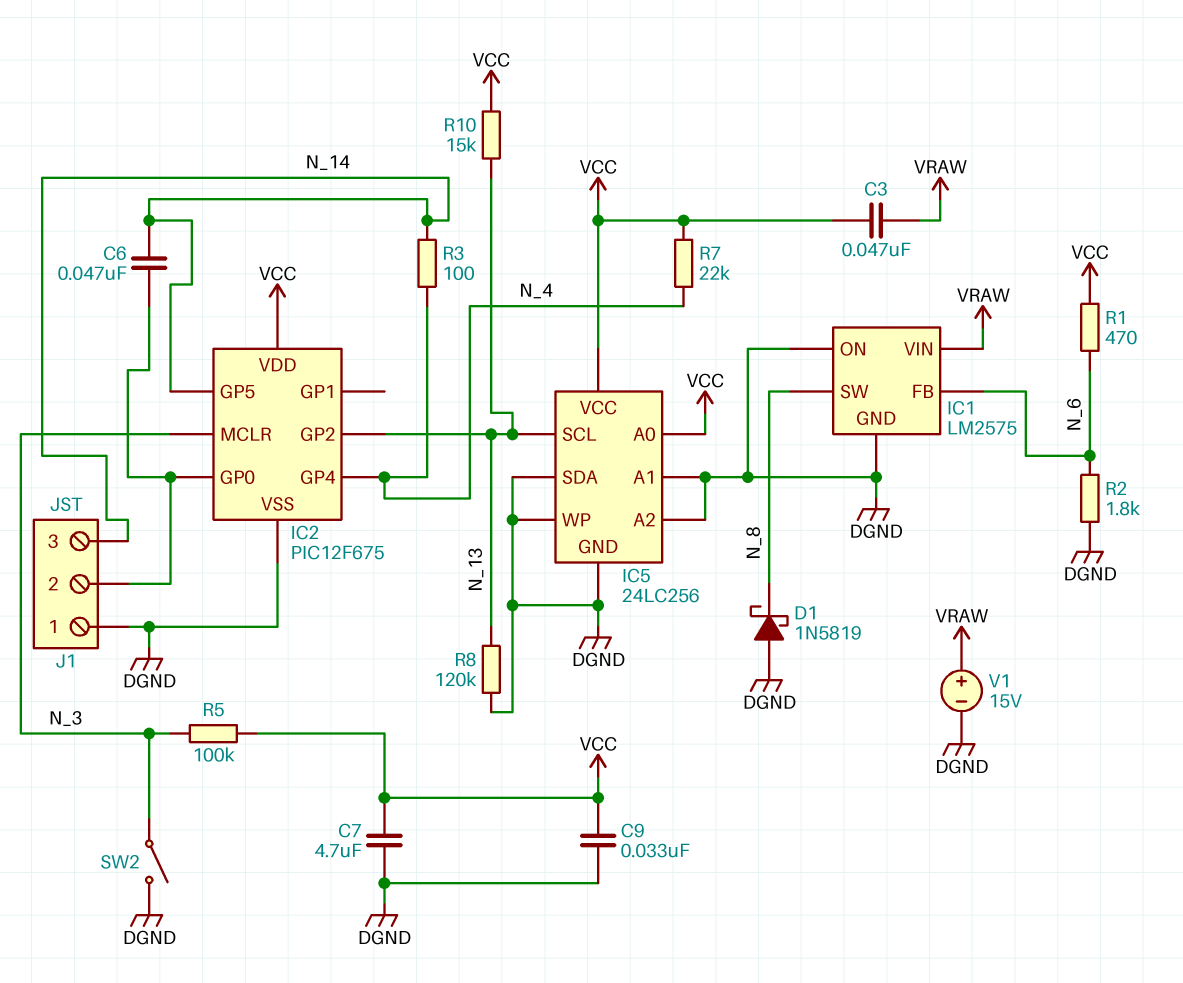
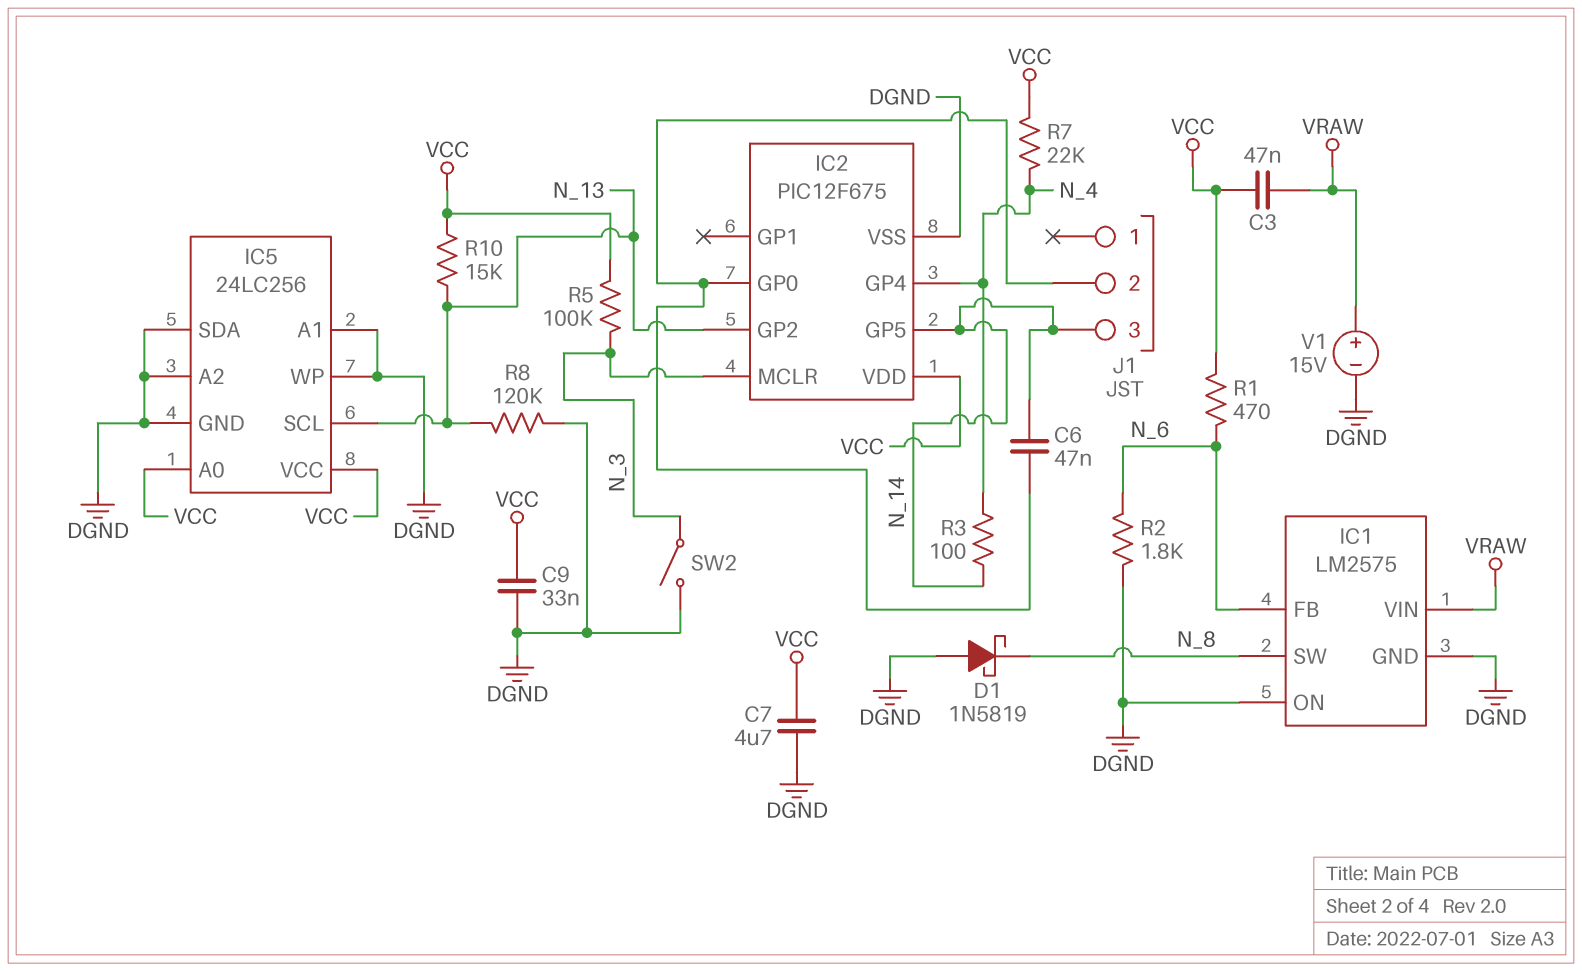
J1 pin 1: DGND -> none

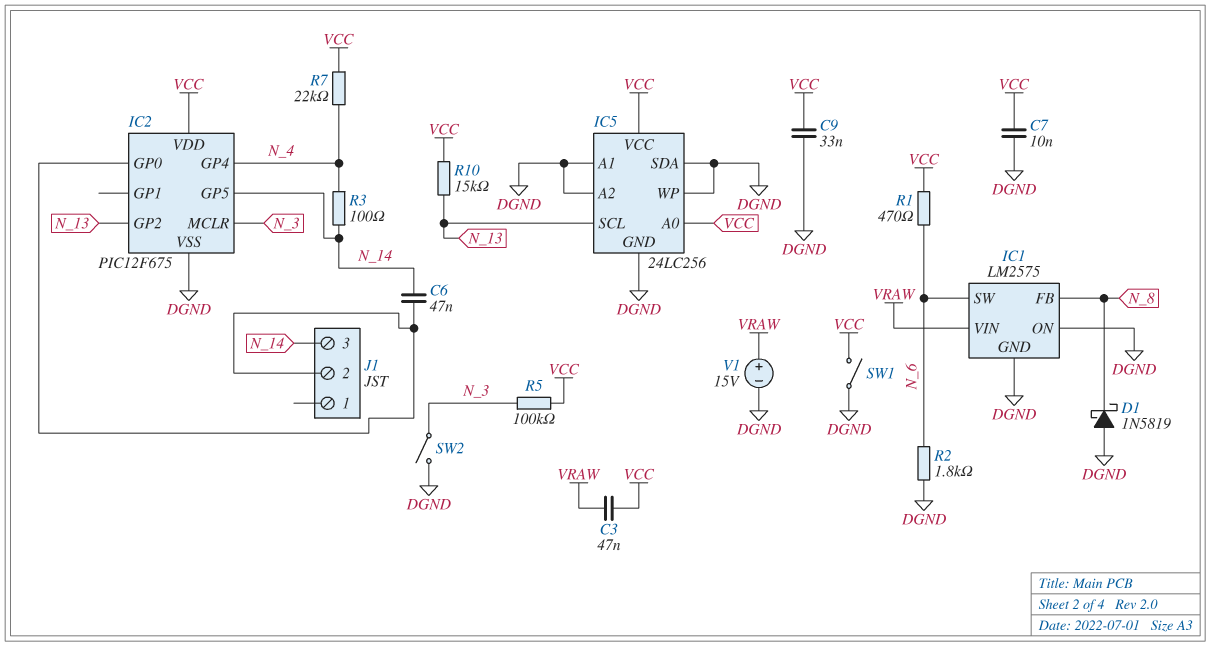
C7: 4.7uF (DGND, VCC) -> 10nF (DGND, VCC)
IC1 pin FB: N_6 -> N_8
IC1 pin SW: N_8 -> N_6
R8: 120k (DGND, N_13) -> none
SW1: none -> switch (DGND, VCC)

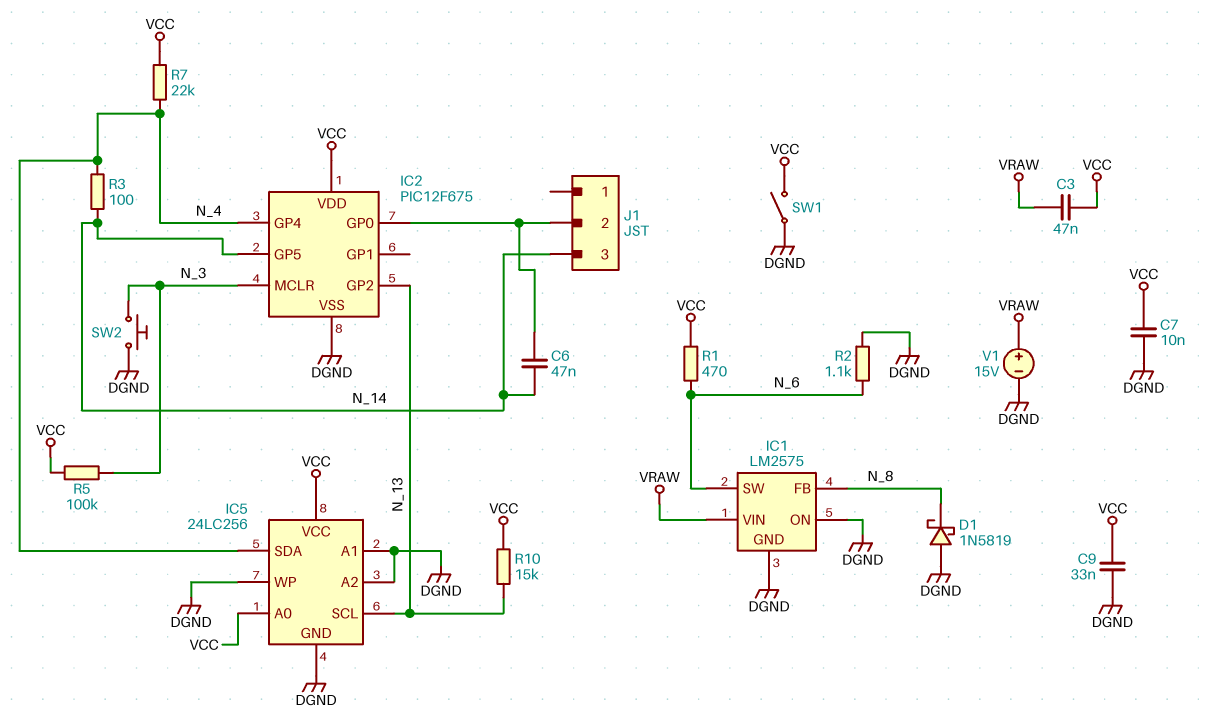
IC5 pin SDA: DGND -> N_4
R2: 1.8k (DGND, N_6) -> 1.1k (DGND, N_6)
SW2: switch (DGND, N_3) -> button (DGND, N_3)

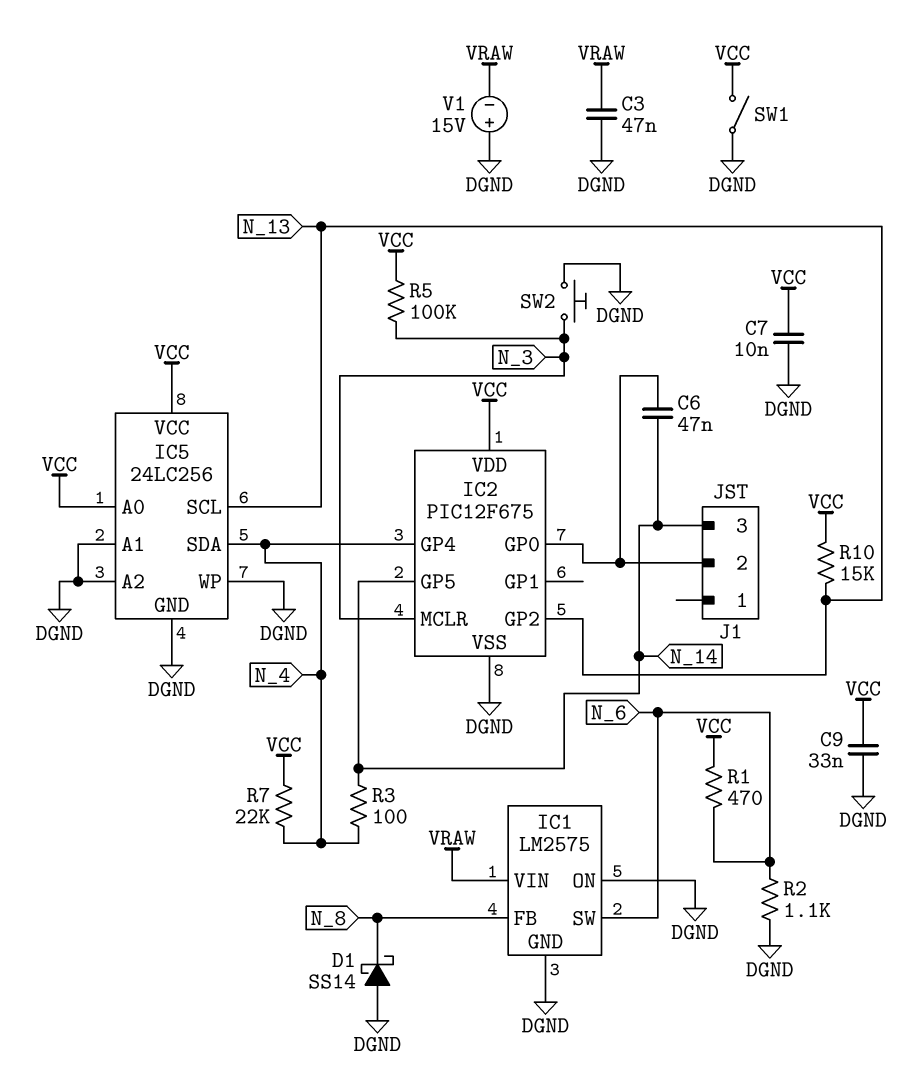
C3: 47nF (VCC, VRAW) -> 47nF (DGND, VRAW)
D1: schottky 1N5819 (A DGND, K N_8) -> schottky SS14 (A DGND, K N_8)
V1: 15V (plus VRAW, minus DGND) -> 15V (plus DGND, minus VRAW)

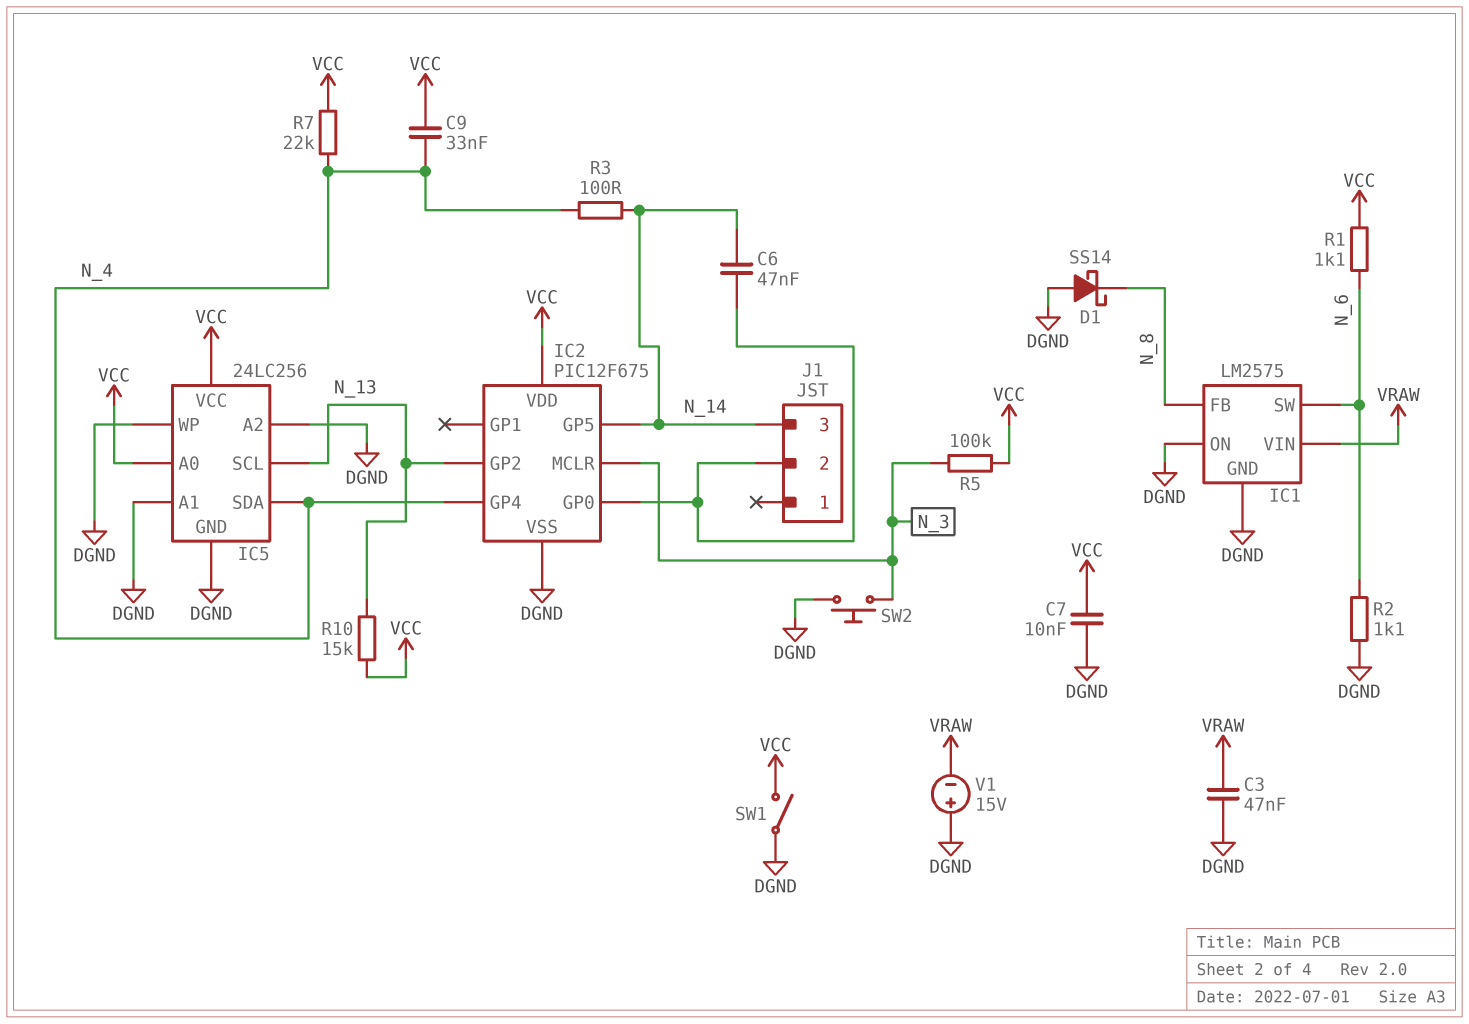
C9: 33nF (DGND, VCC) -> 33nF (N_4, VCC)
R1: 470 (N_6, VCC) -> 1.1k (N_6, VCC)

